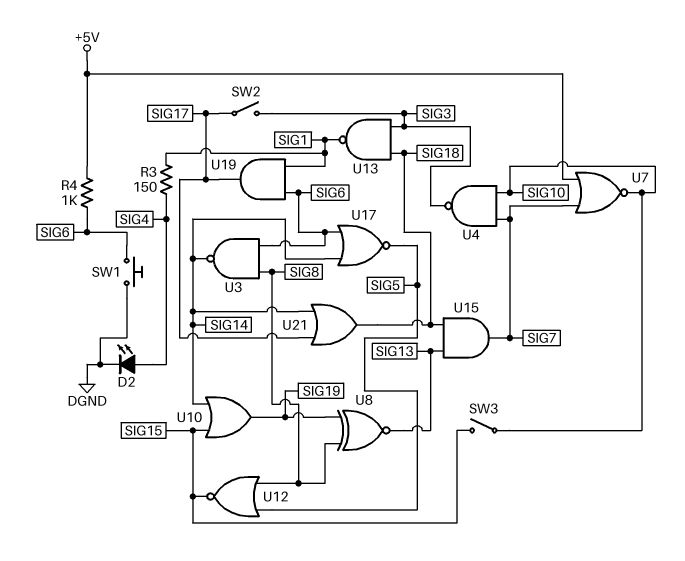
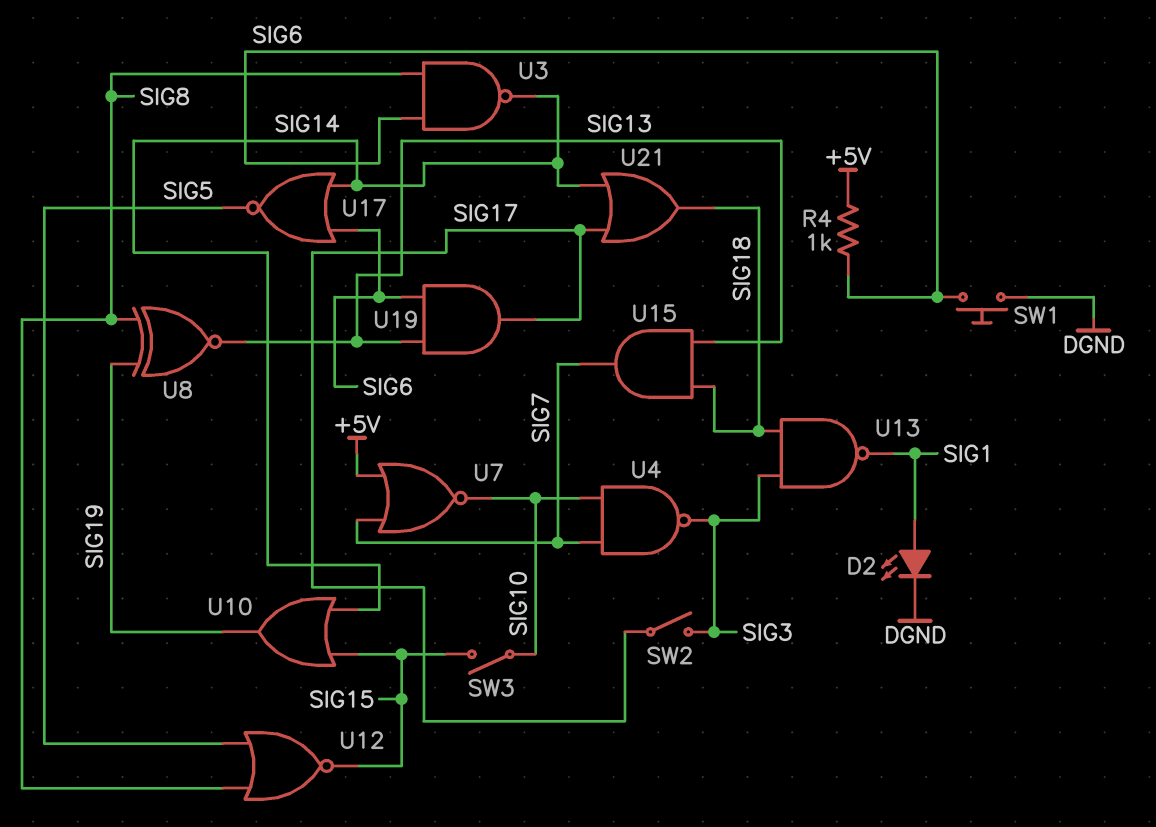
D2: LED (A SIG4, K DGND) -> LED (A SIG1, K DGND)
R3: 150 (SIG1, SIG4) -> none
U19: AND (in SIG1, in SIG6, out SIG17) -> AND (in SIG6, in SIG13, out SIG17)

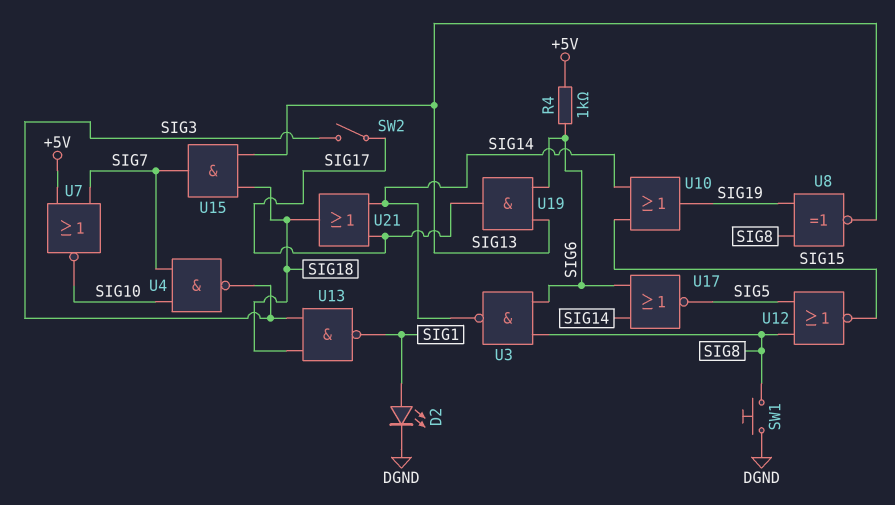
SW1: button (DGND, SIG6) -> button (DGND, SIG8)
SW3: switch (SIG10, SIG15) -> none

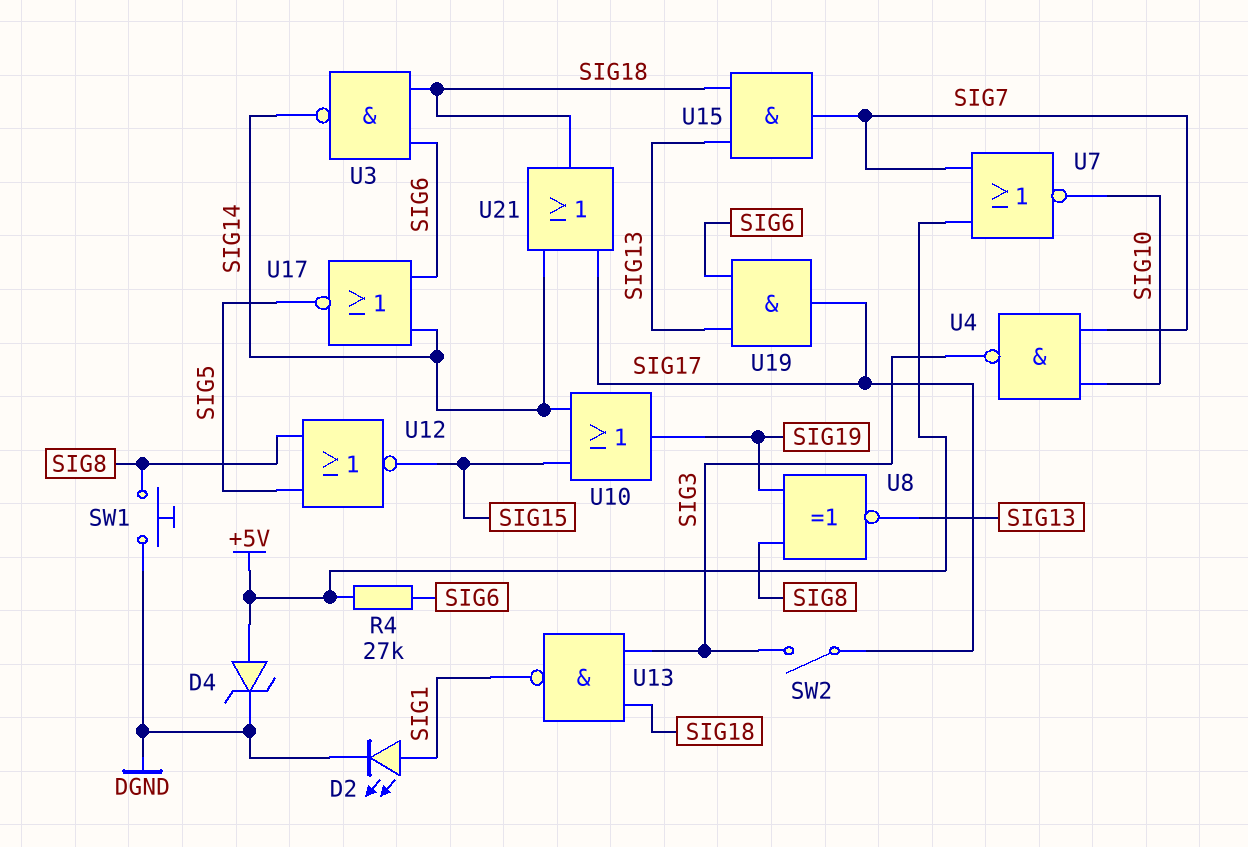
D4: none -> zener (A +5V, K DGND)
R4: 1k (+5V, SIG6) -> 27k (+5V, SIG6)
U3: NAND (in SIG6, in SIG8, out SIG14) -> NAND (in SIG6, in SIG18, out SIG14)

